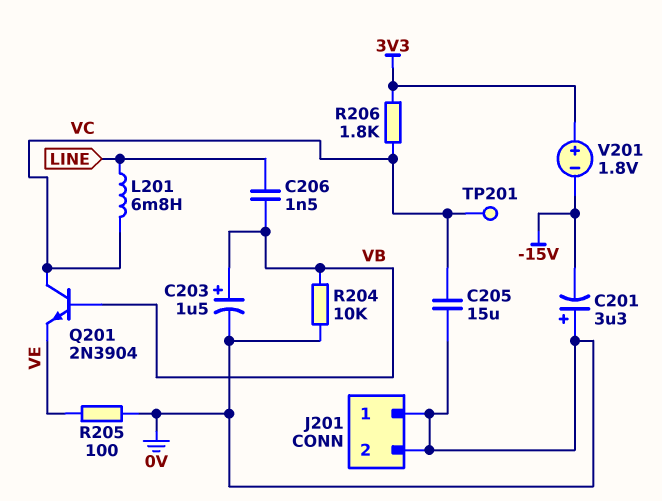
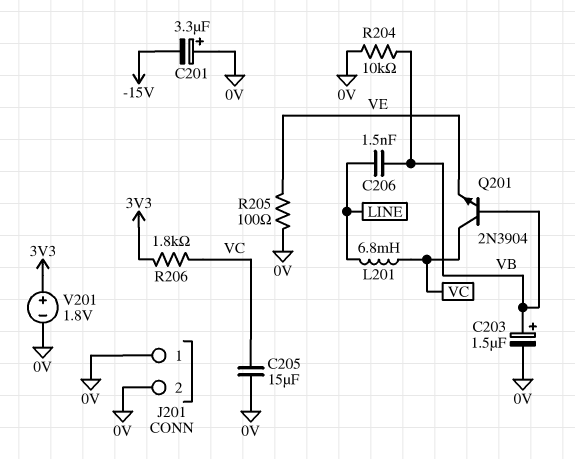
TP201: test point (VC) -> none
V201: 1.8V (plus 3V3, minus -15V) -> 1.8V (plus 3V3, minus 0V)

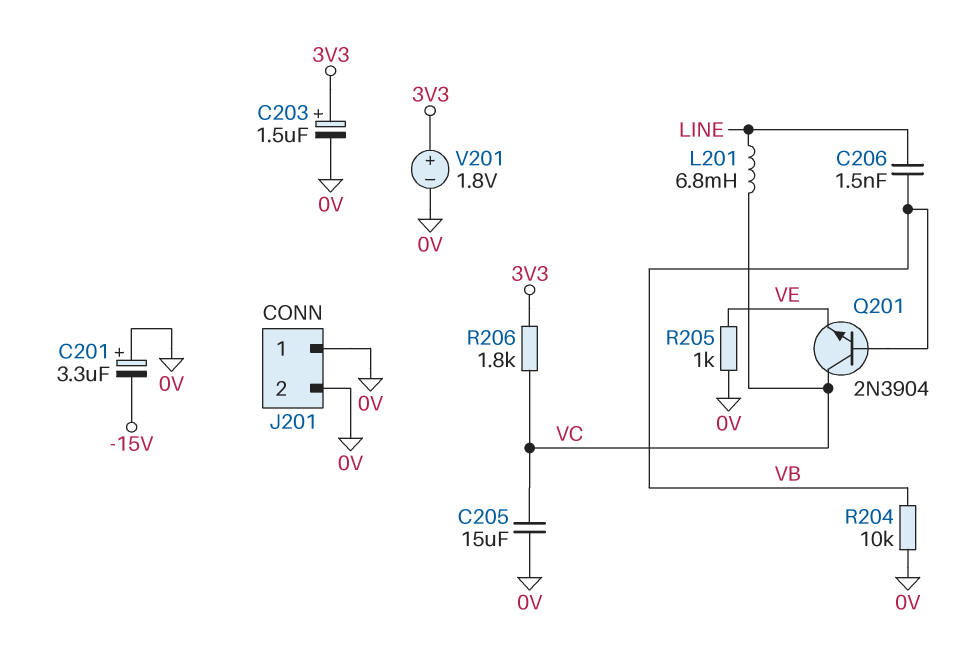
C203: 1.5uF (plus VB, minus 0V) -> 1.5uF (plus 3V3, minus 0V)
R205: 100 (0V, VE) -> 1k (0V, VE)

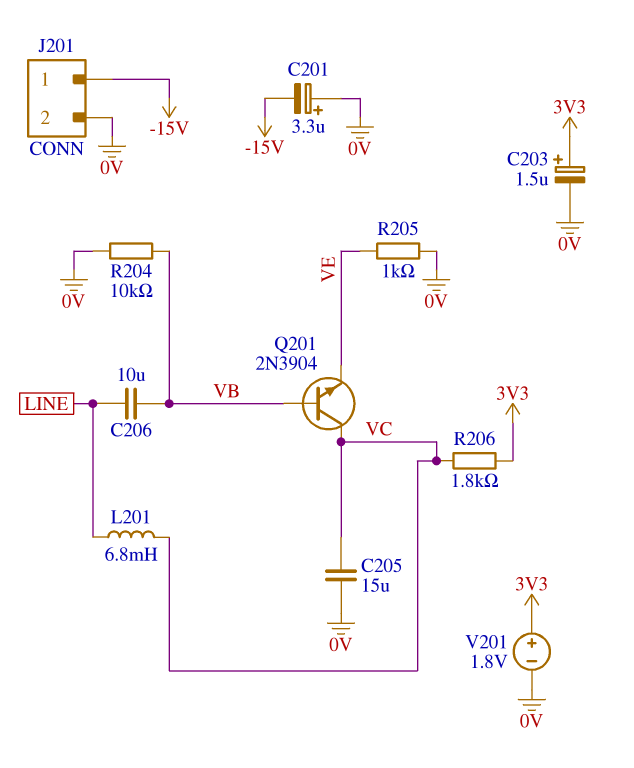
C206: 1.5nF (LINE, VB) -> 10uF (LINE, VB)
J201 pin 1: 0V -> -15V

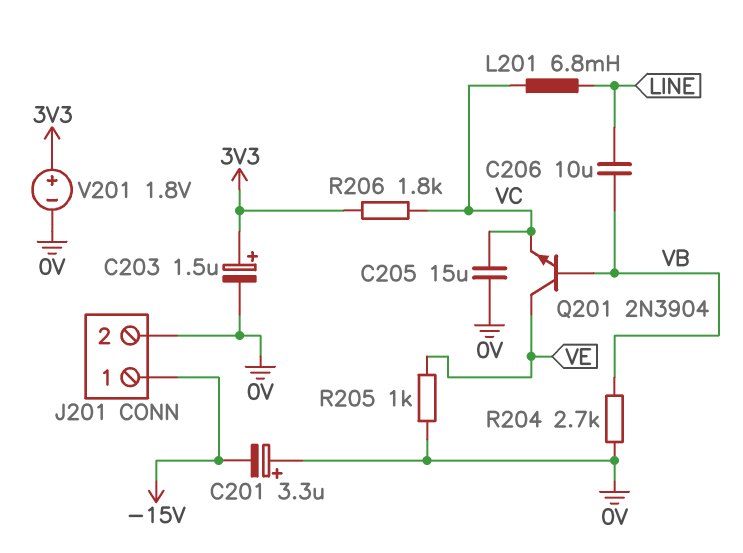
Q201: NPN 2N3904 (B VB, C VC, E VE) -> NPN 2N3904 (B VB, C VE, E VC)
R204: 10k (0V, VB) -> 2.7k (0V, VB)

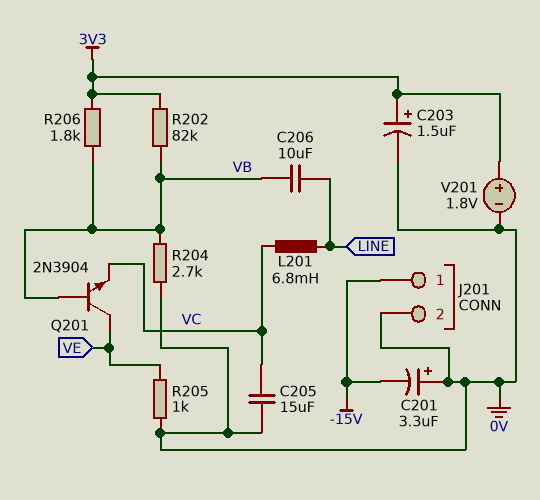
R202: none -> 82k (3V3, VB)
R206: 1.8k (3V3, VC) -> 1.8k (3V3, VB)

